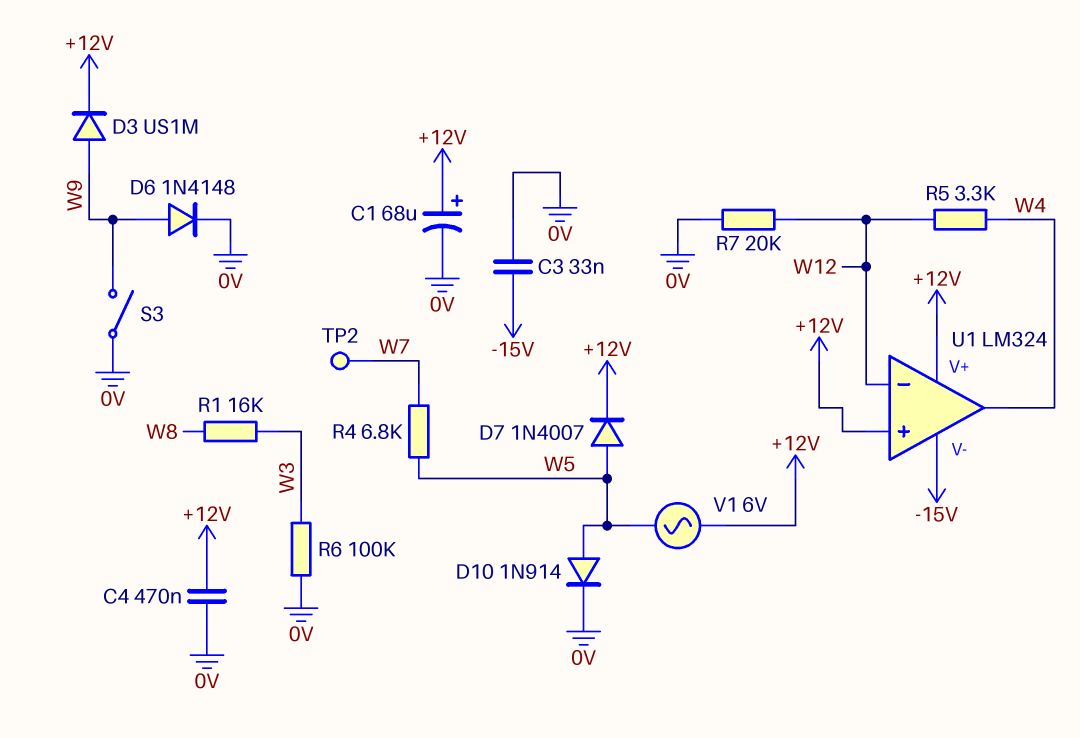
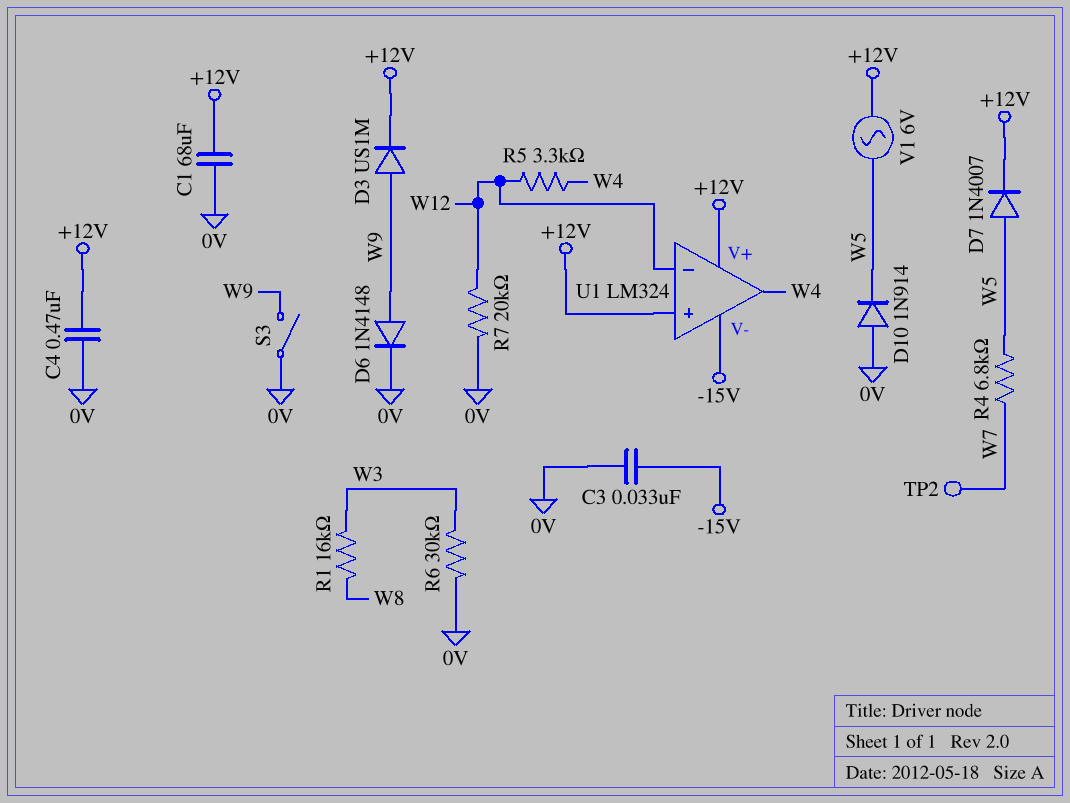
C1: 68uF (plus +12V, minus 0V) -> 68uF (+12V, 0V)
D10: diode 1N914 (A W5, K 0V) -> diode 1N914 (A 0V, K W5)
R6: 100k (0V, W3) -> 30k (0V, W3)

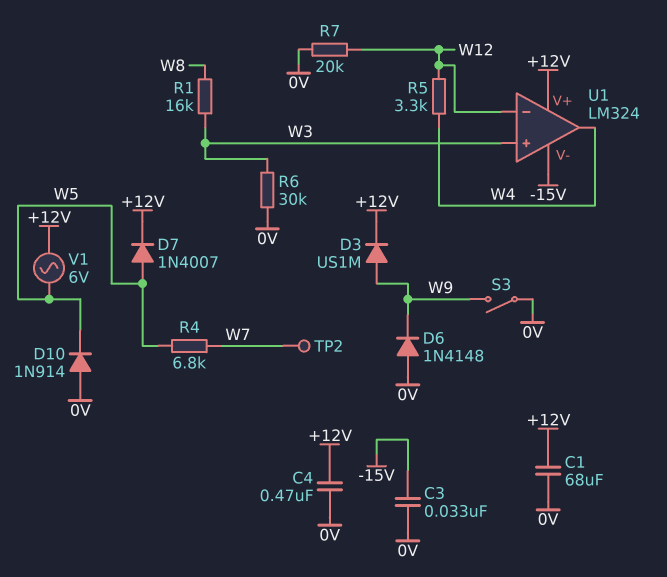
D6: diode 1N4148 (A W9, K 0V) -> diode 1N4148 (A 0V, K W9)
U1 pin in+: +12V -> W3

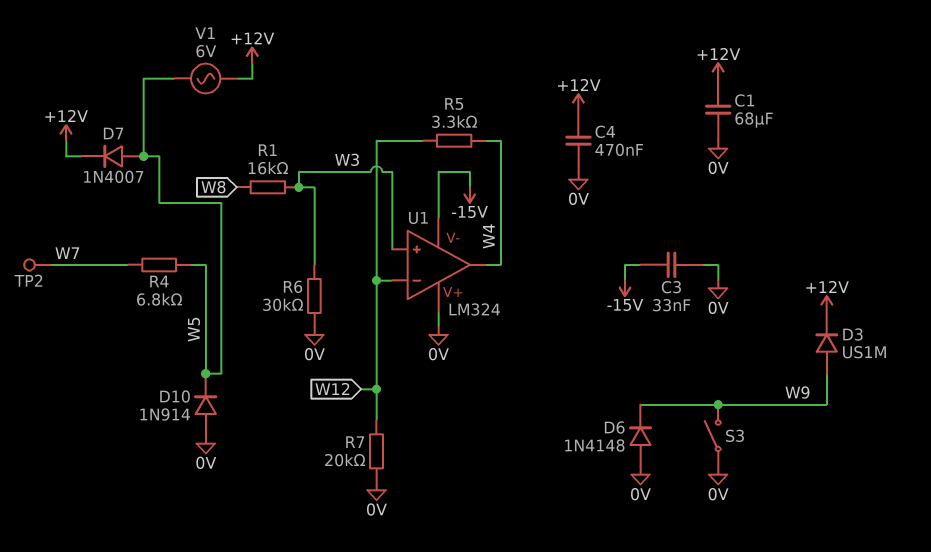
U1 pin V+: +12V -> 0V

